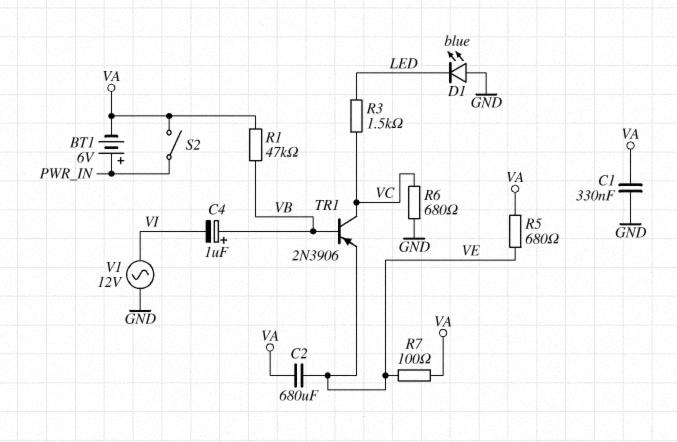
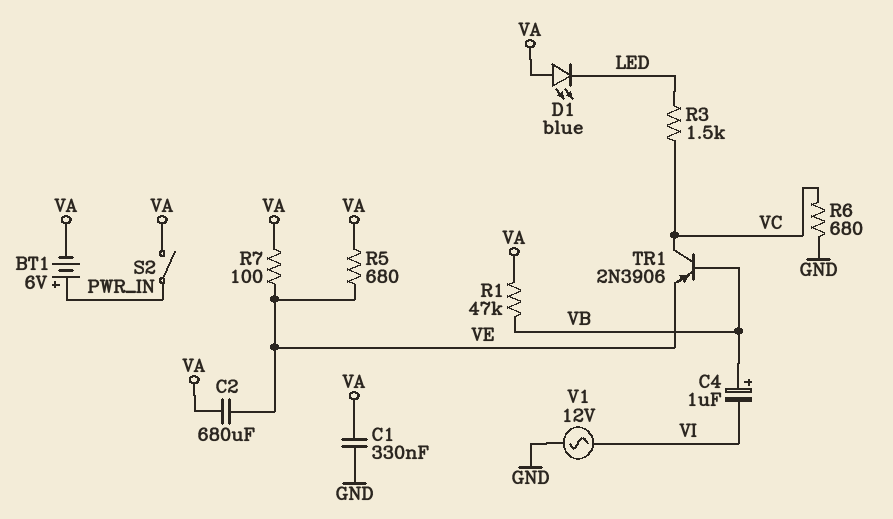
D1: LED blue (A GND, K LED) -> LED blue (A VA, K LED)

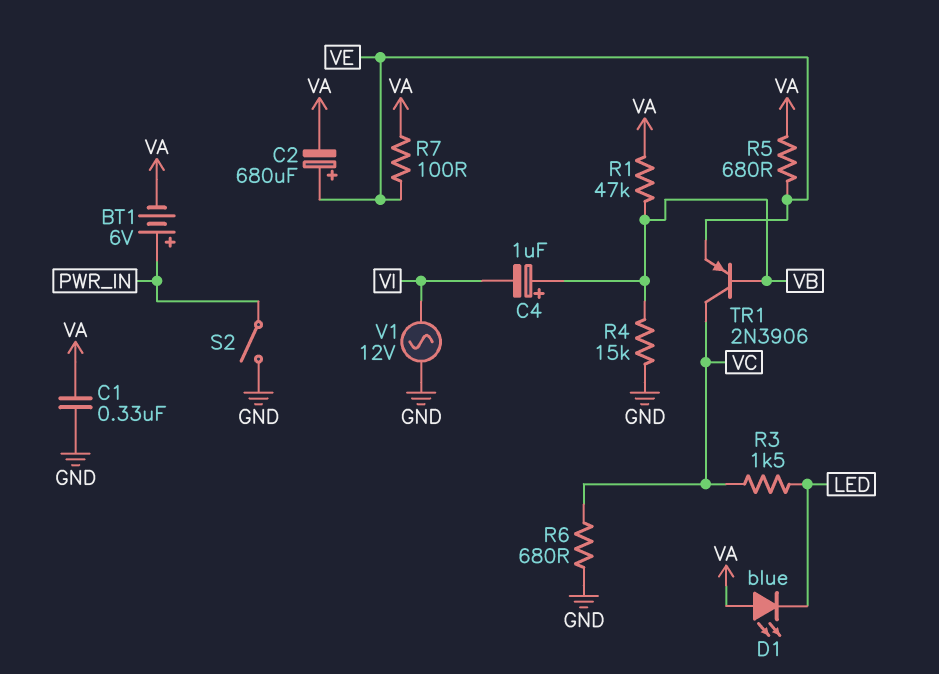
C2: 680uF (VA, VE) -> 680uF (plus VE, minus VA)
R4: none -> 15k (GND, VB)
S2: switch (PWR_IN, VA) -> switch (GND, PWR_IN)

